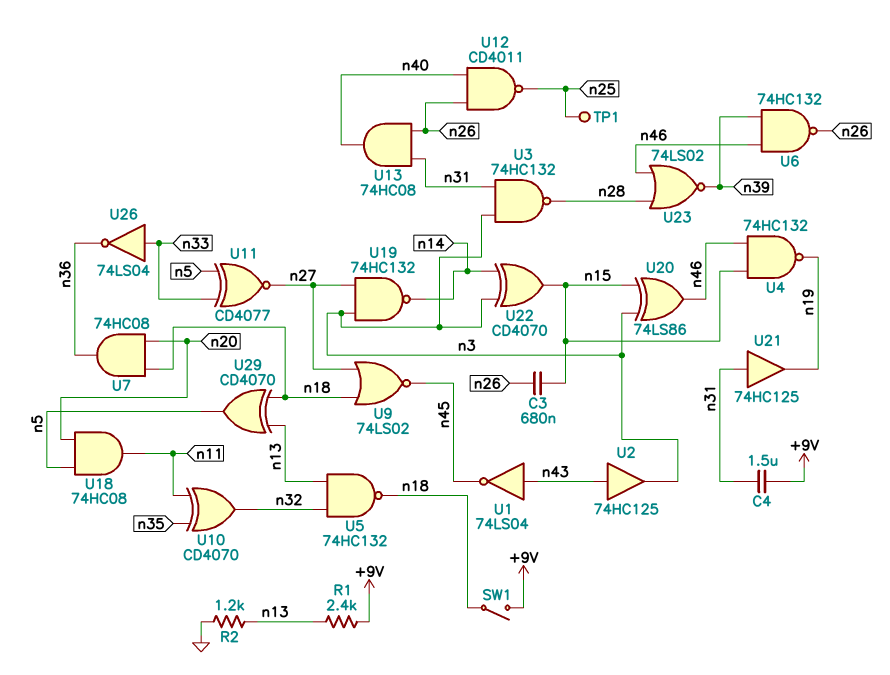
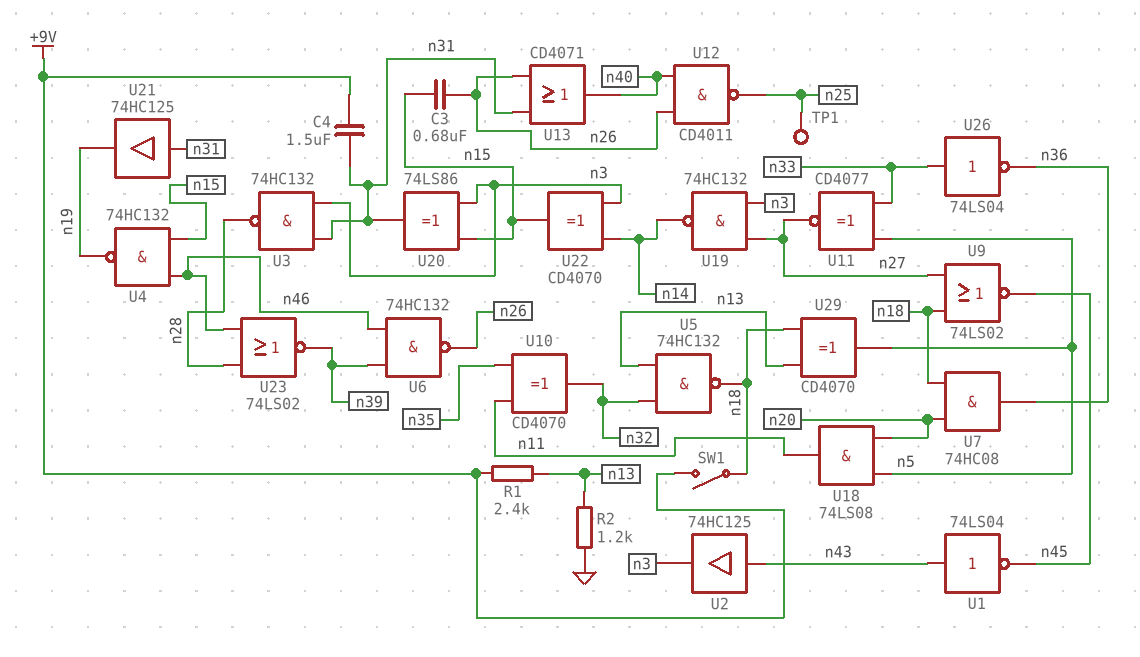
U13: AND 74HC08 (in n26, in n31, out n40) -> OR CD4071 (in n26, in n31, out n40)
U18: AND 74HC08 (in n5, in n20, out n11) -> AND 74LS08 (in n5, in n20, out n11)
U20: XOR 74LS86 (in n3, in n15, out n46) -> XOR 74LS86 (in n3, in n15, out n31)

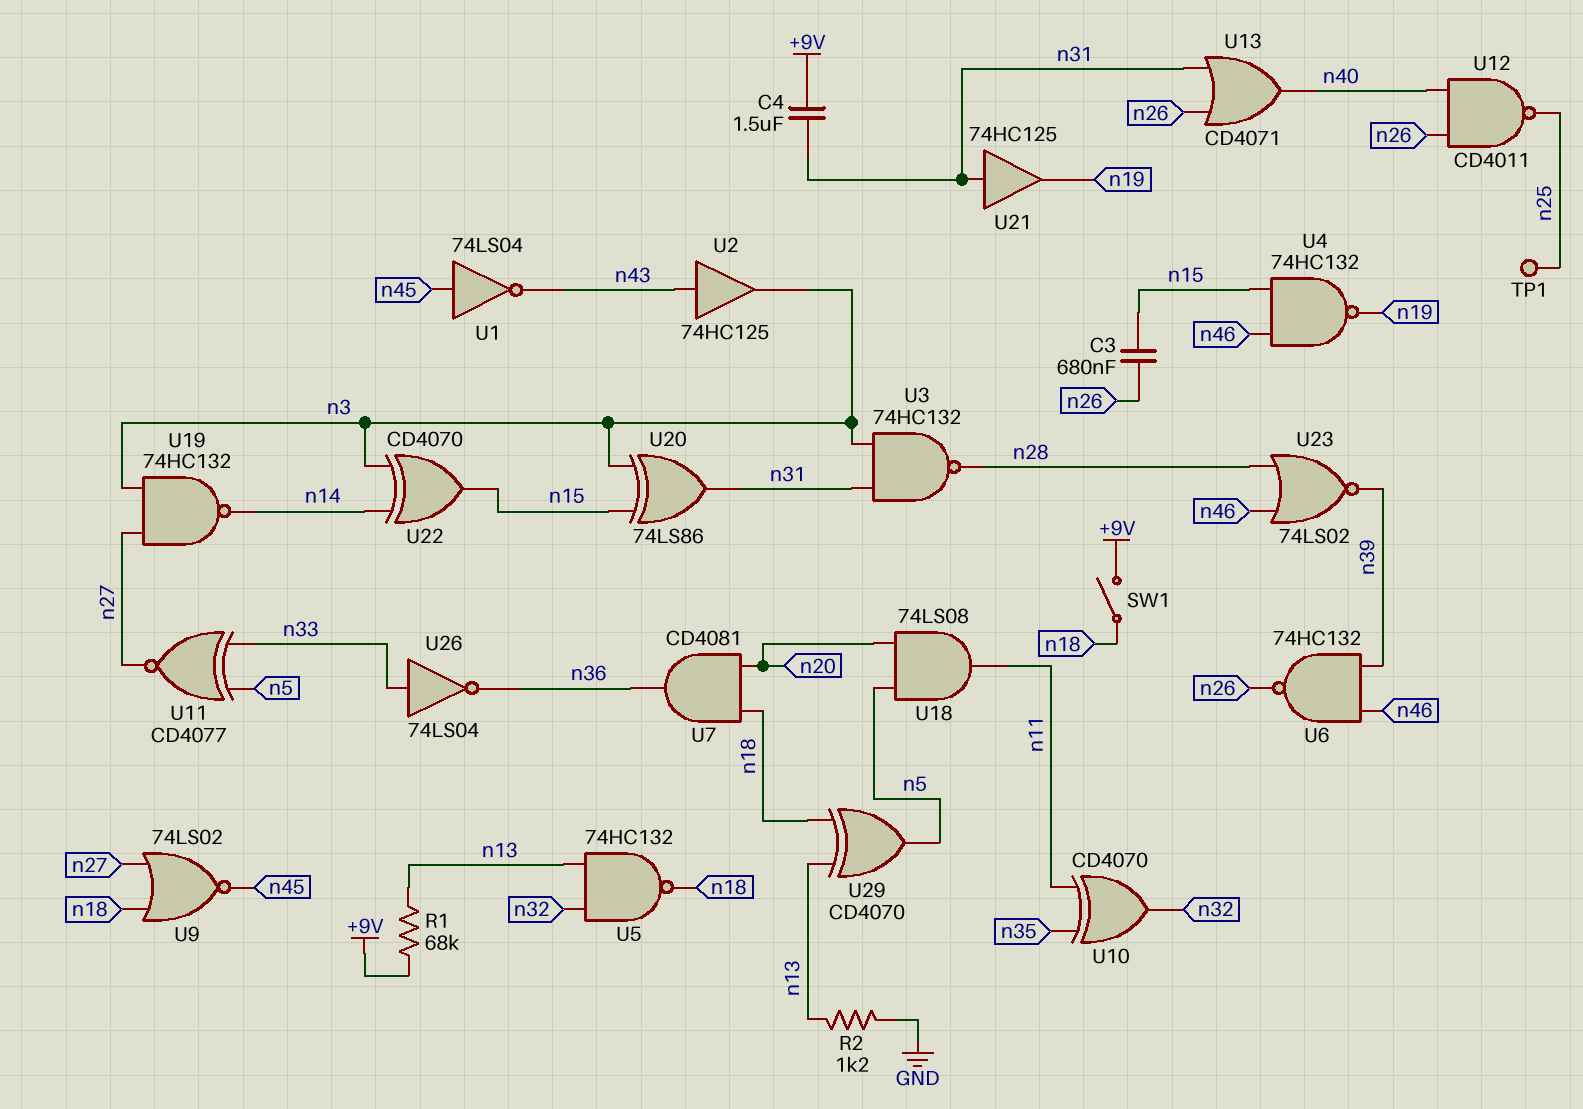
R1: 2.4k (+9V, n13) -> 68k (+9V, n13)
U1: NOT 74LS04 (in n43, out n45) -> NOT 74LS04 (in n45, out n43)
U7: AND 74HC08 (in n18, in n20, out n36) -> AND CD4081 (in n18, in n20, out n36)

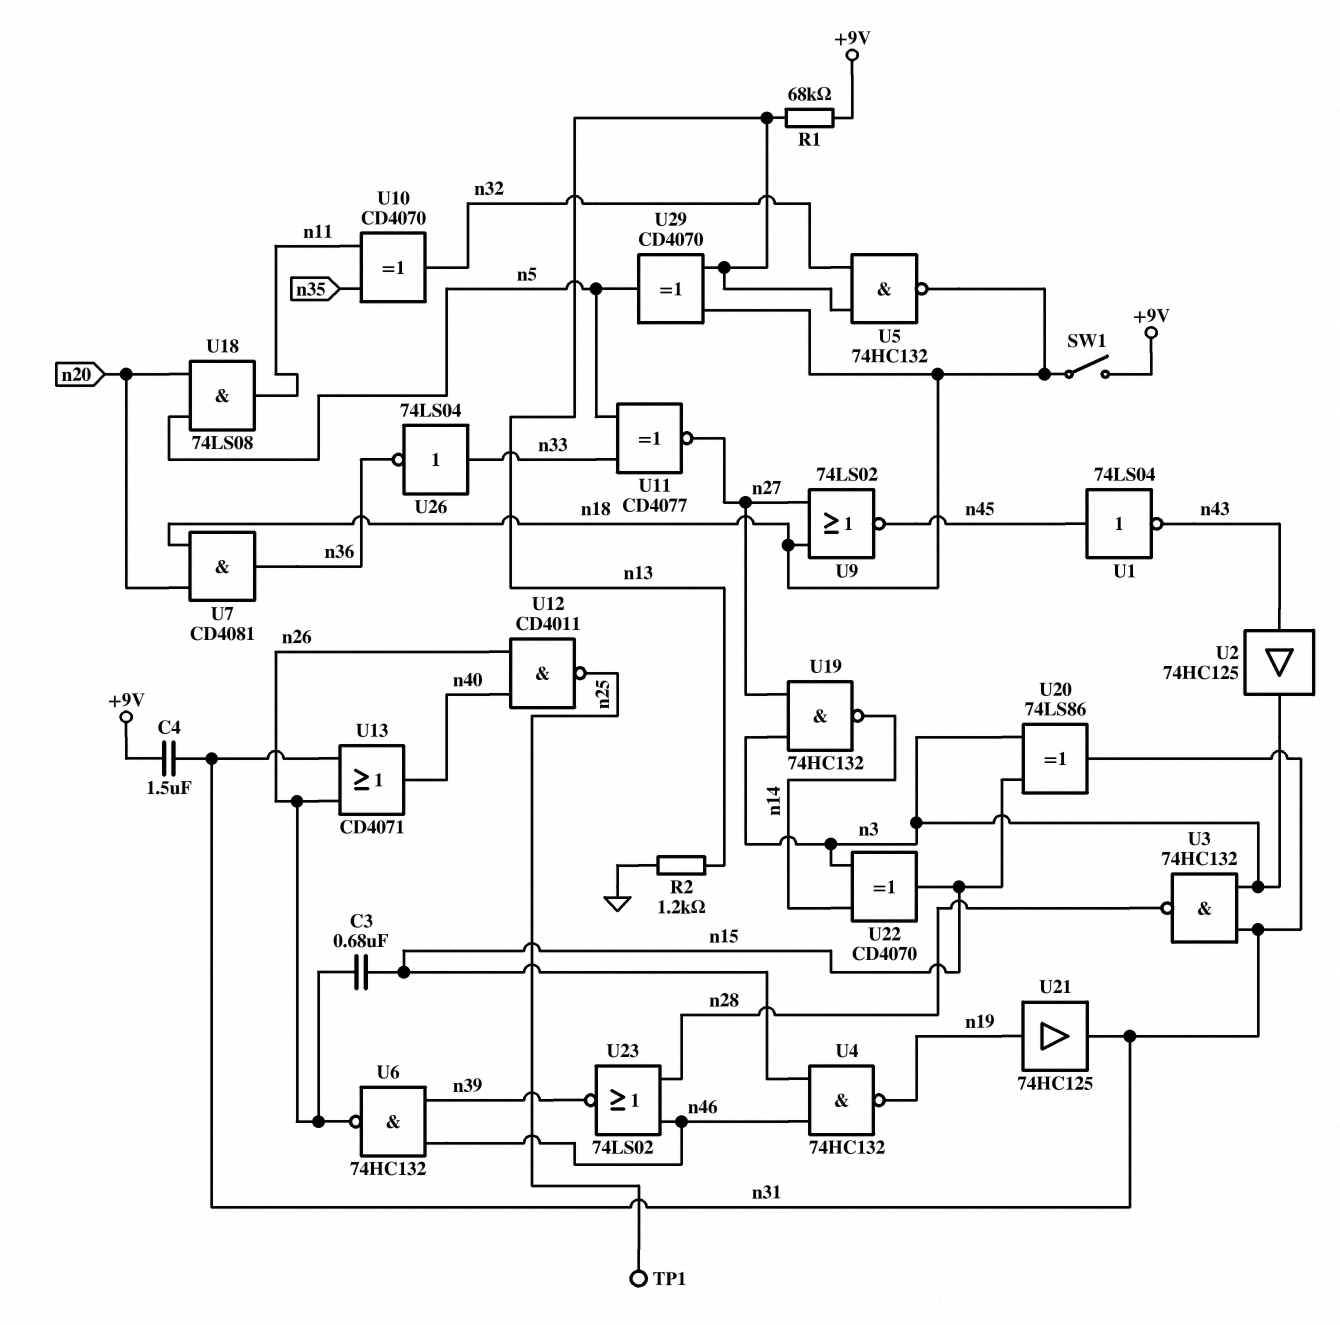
U21: buffer 74HC125 (in n31, out n19) -> buffer 74HC125 (in n19, out n31)

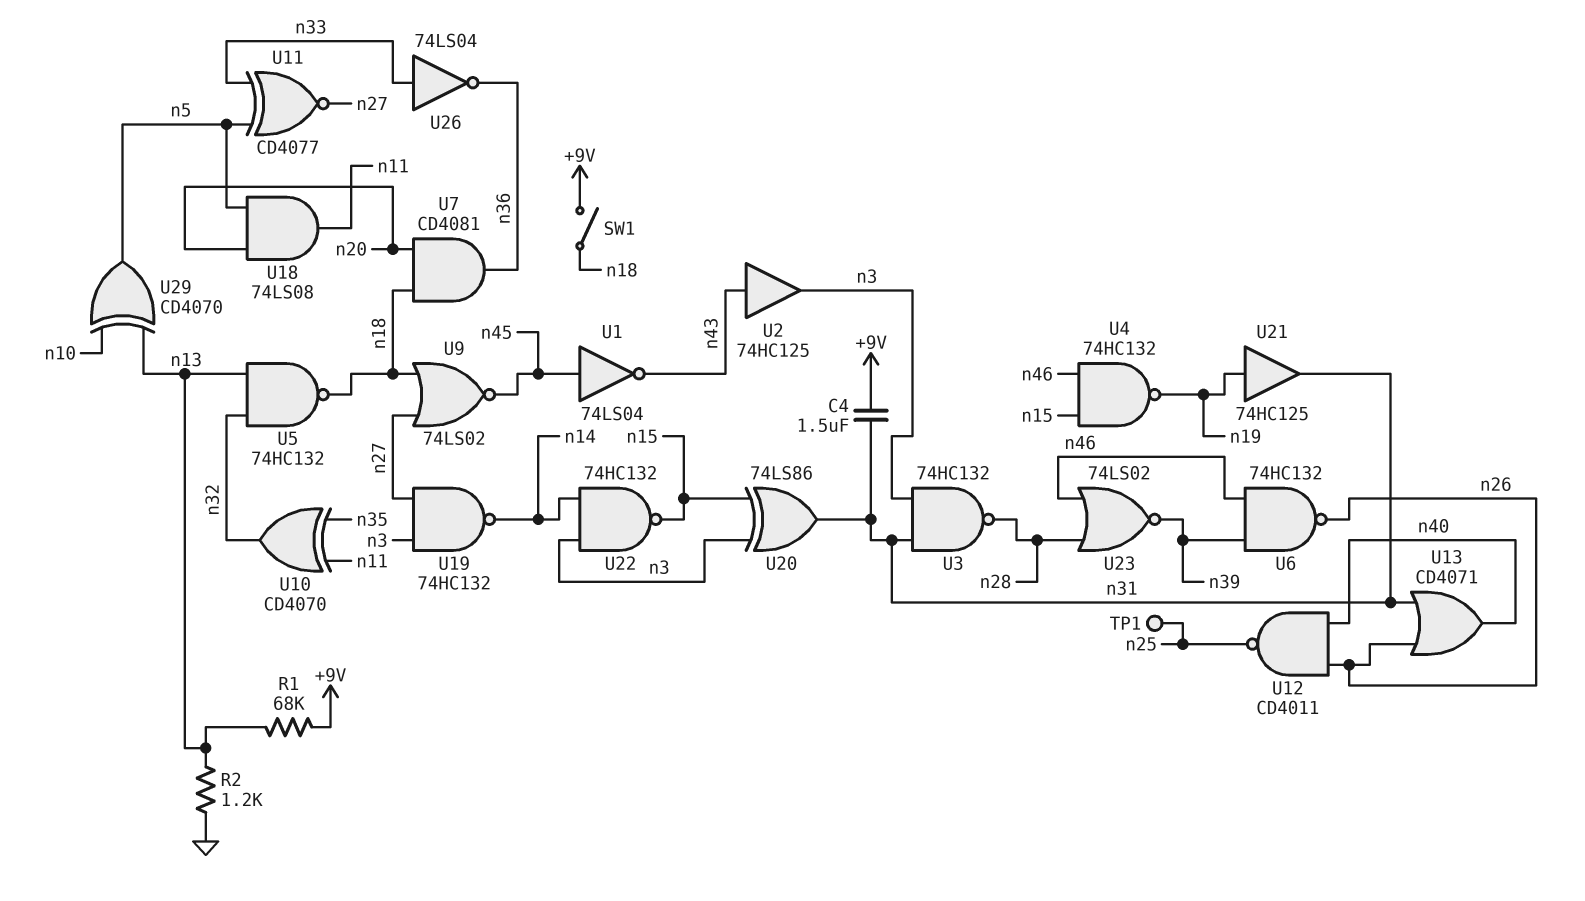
C3: 680nF (n15, n26) -> none
U22: XOR CD4070 (in n3, in n14, out n15) -> NAND 74HC132 (in n3, in n14, out n15)
U29: XOR CD4070 (in n13, in n18, out n5) -> XOR CD4070 (in n10, in n13, out n5)

